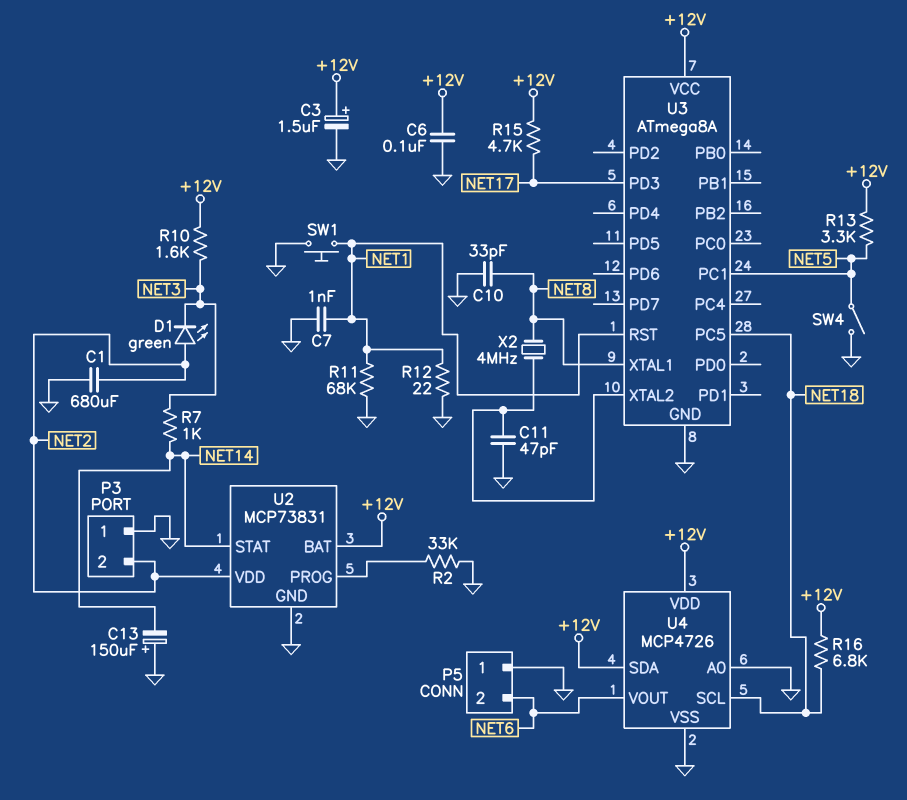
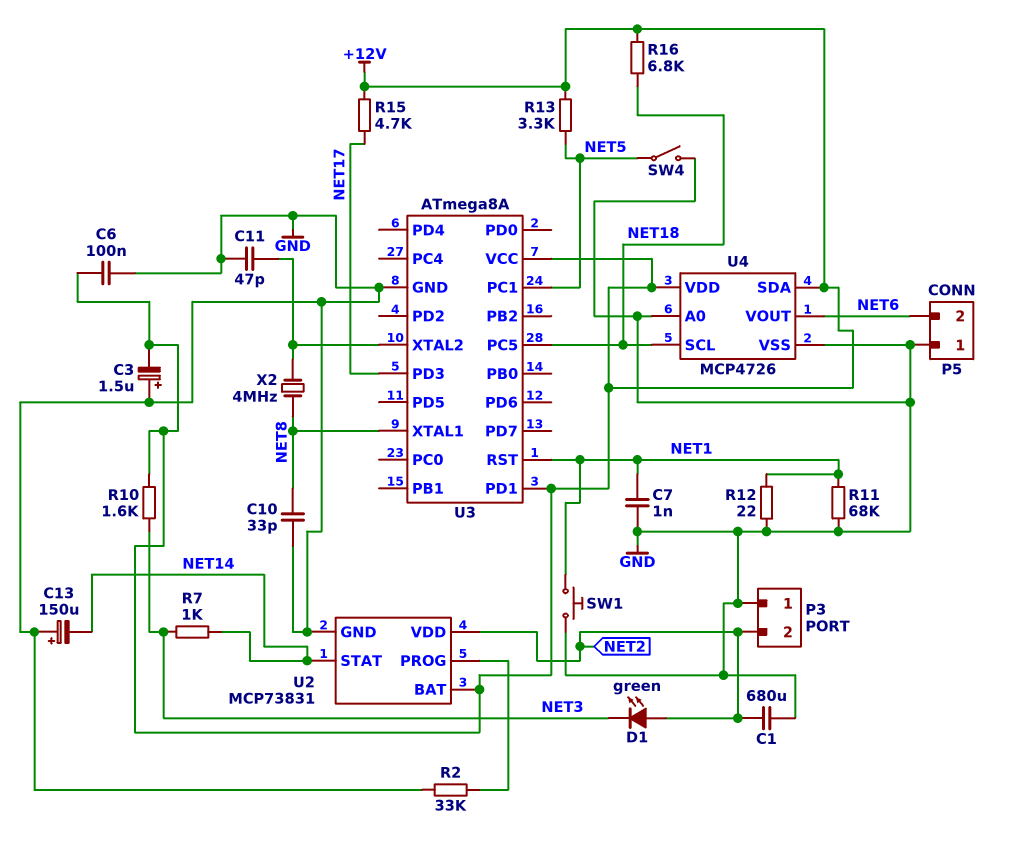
C3: 1.5uF (plus +12V, minus GND) -> 1.5uF (plus GND, minus +12V)
U3 pin PD1: none -> +12V

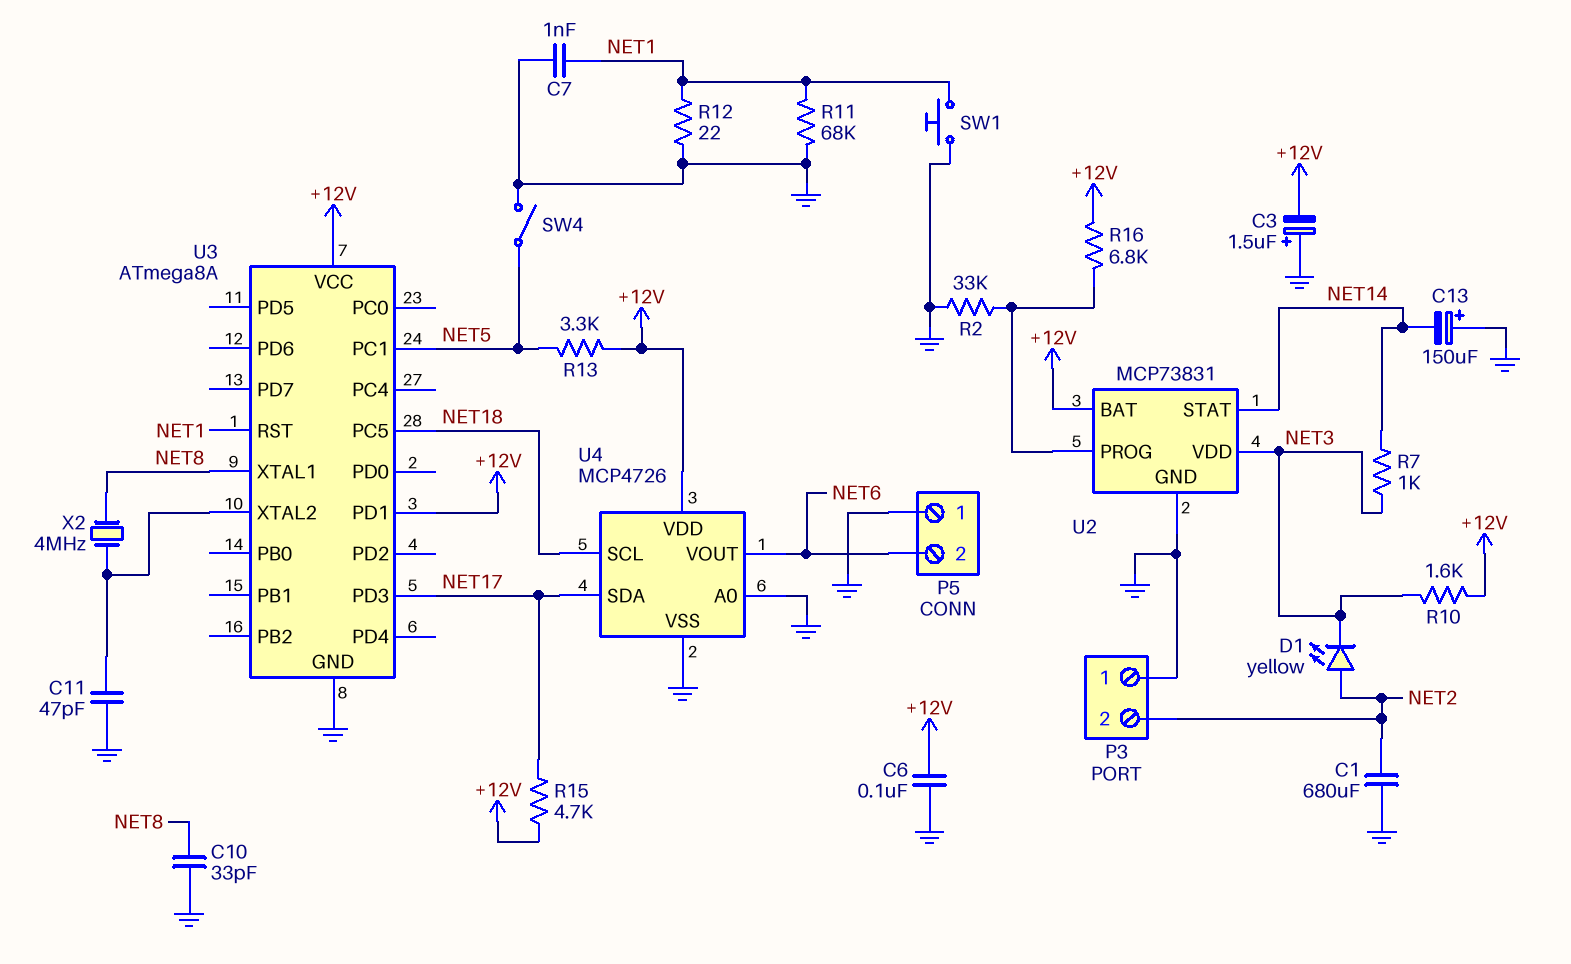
D1: LED green (A NET2, K NET3) -> LED yellow (A NET2, K NET3)
R16: 6.8k (+12V, NET18) -> 6.8k (+12V, U2/PROG)
U2 pin VDD: NET2 -> NET3
U4 pin SDA: +12V -> NET17

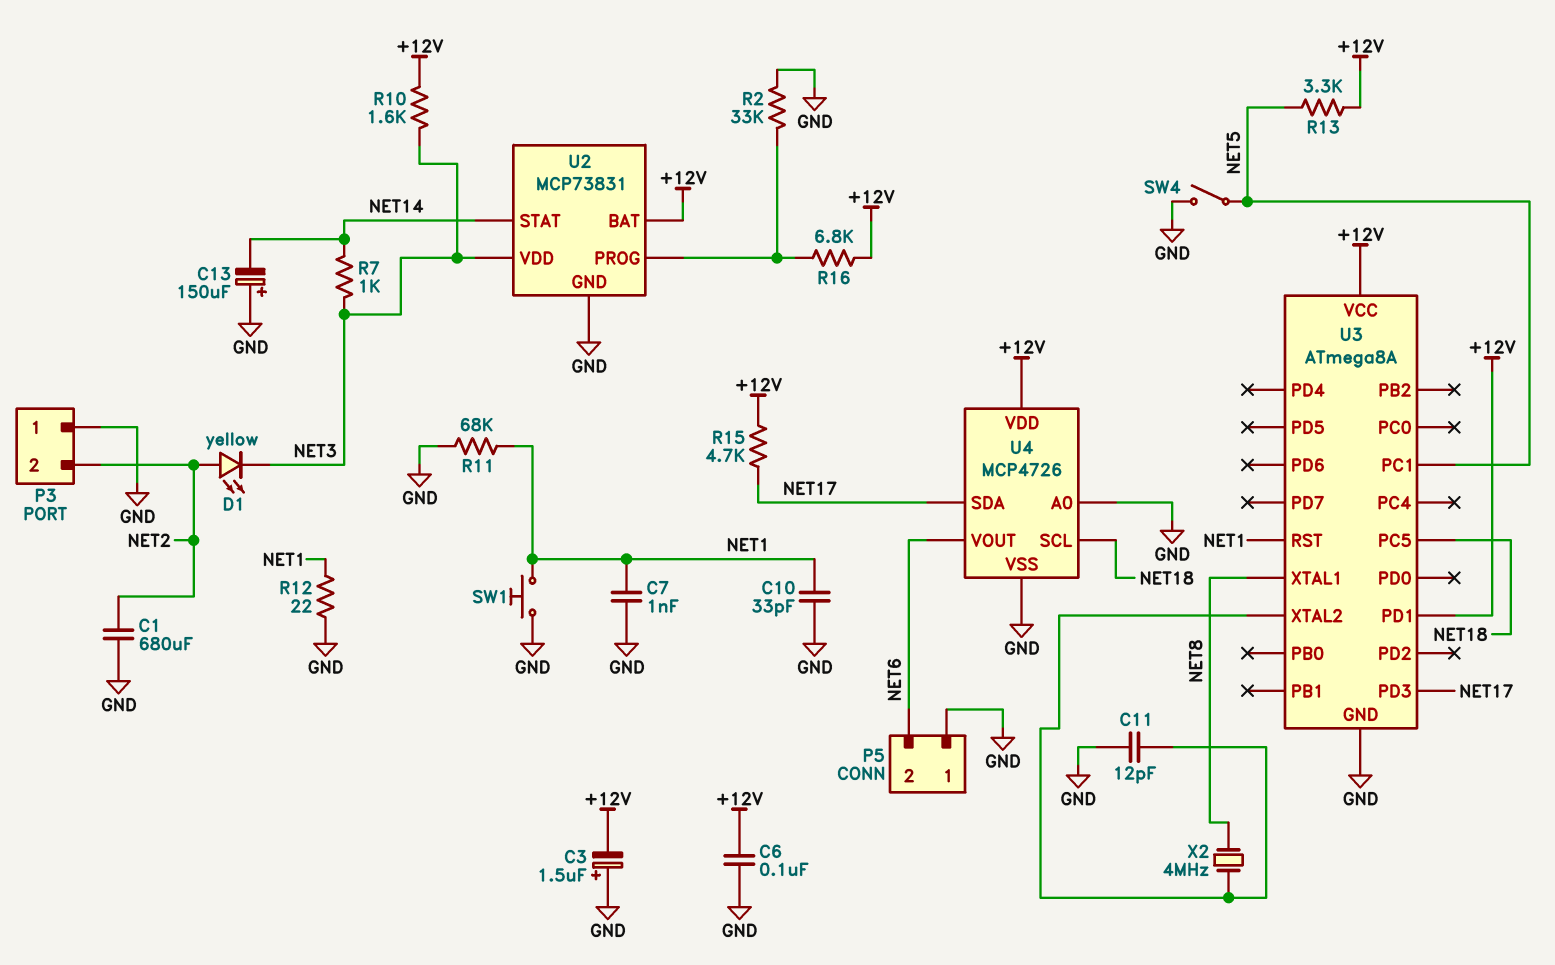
C10: 33pF (GND, NET8) -> 33pF (GND, NET1)
C11: 47pF (GND, U3/XTAL2) -> 12pF (GND, U3/XTAL2)

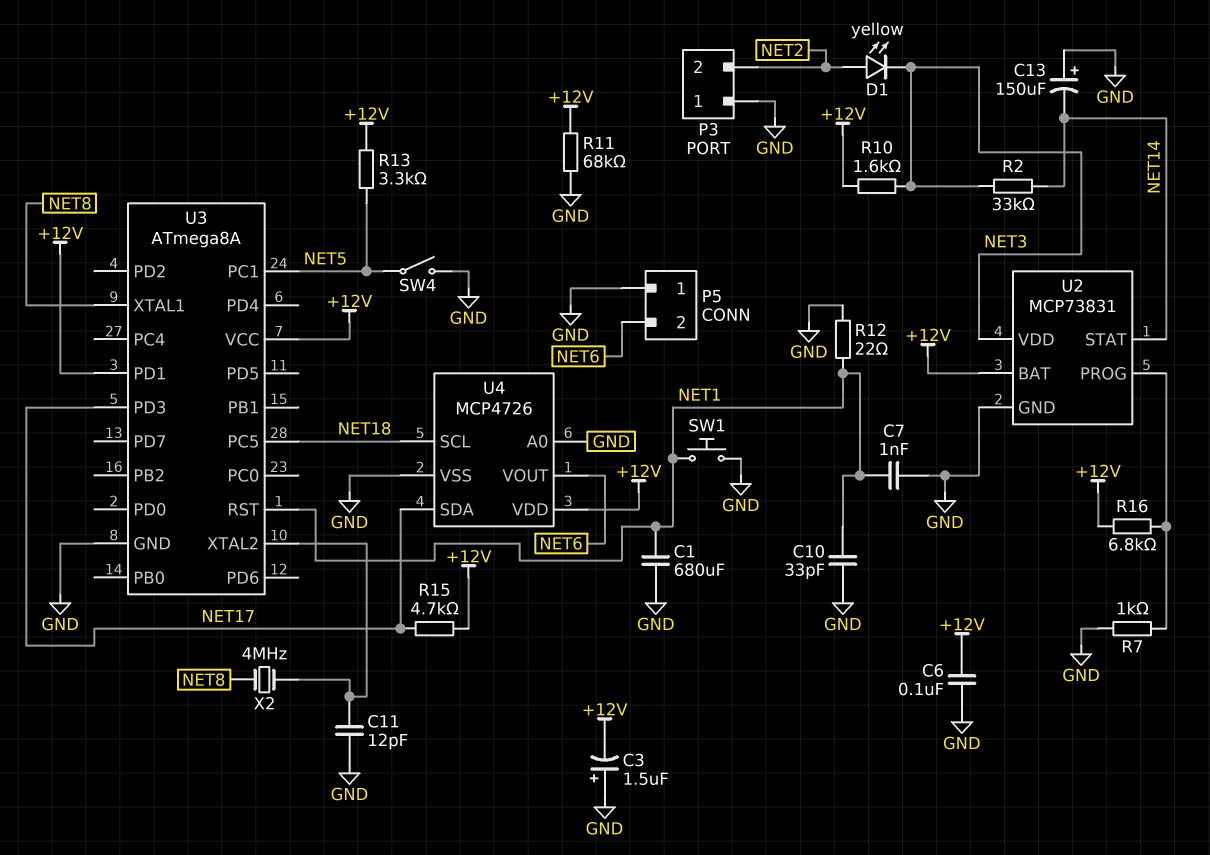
C1: 680uF (GND, NET2) -> 680uF (GND, NET1)
R2: 33k (GND, U2/PROG) -> 33k (NET3, NET14)
R7: 1k (NET3, NET14) -> 1k (GND, U2/PROG)
R11: 68k (GND, NET1) -> 68k (+12V, GND)

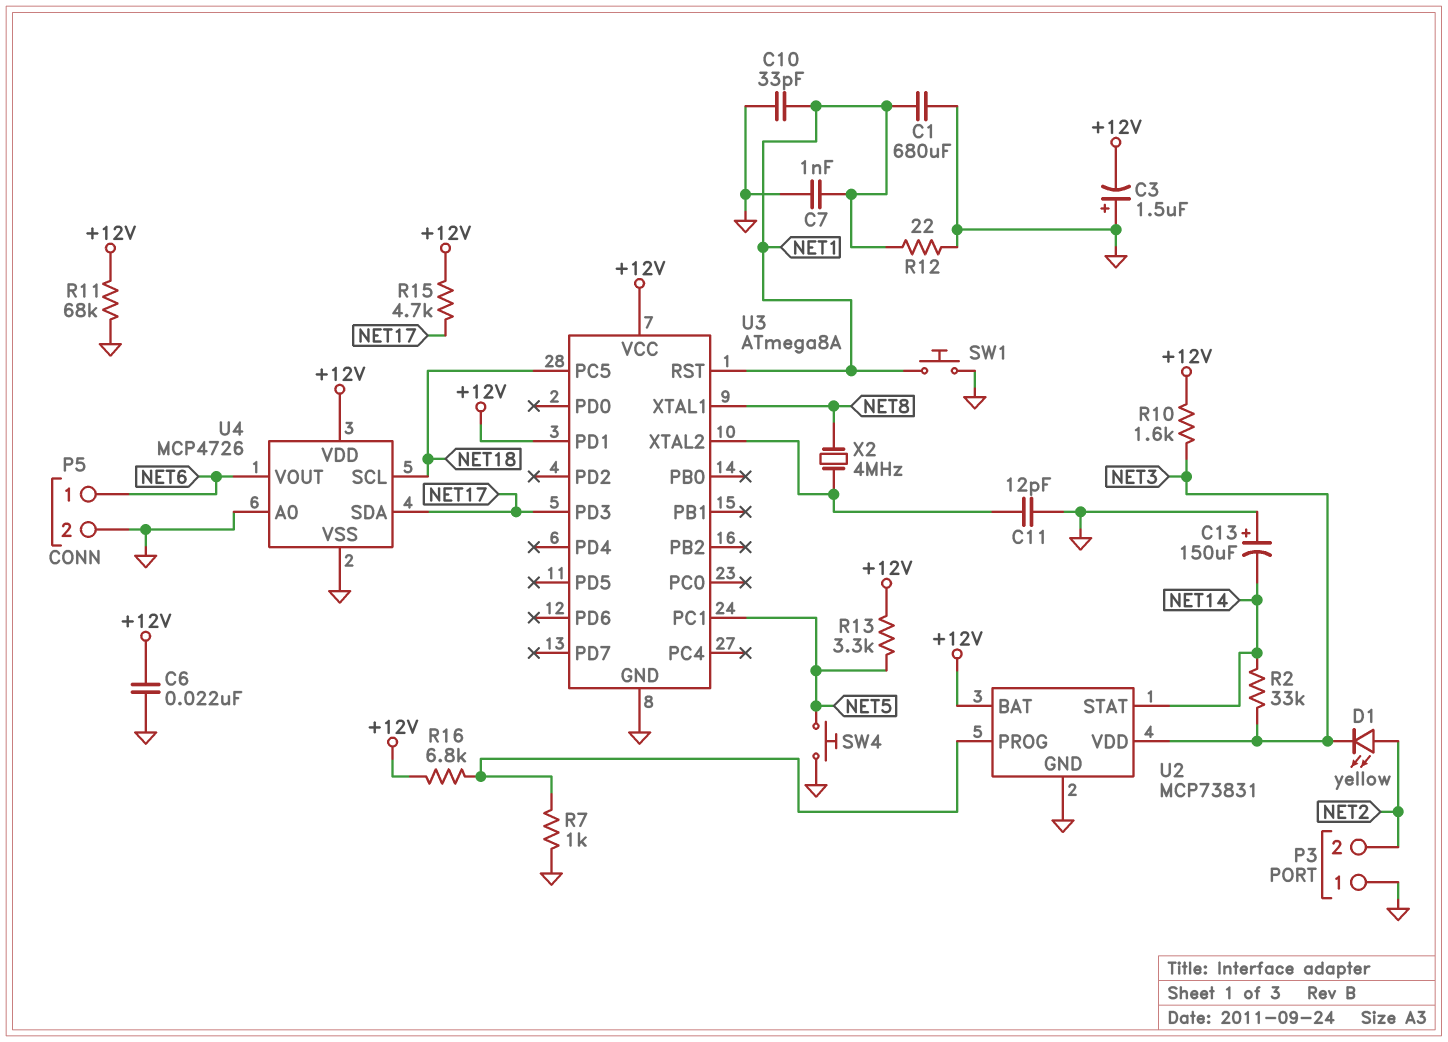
C6: 100nF (+12V, GND) -> 22nF (+12V, GND)
P5 pin 1: GND -> NET6
P5 pin 2: NET6 -> GND
SW4: switch (GND, NET5) -> button (GND, NET5)

